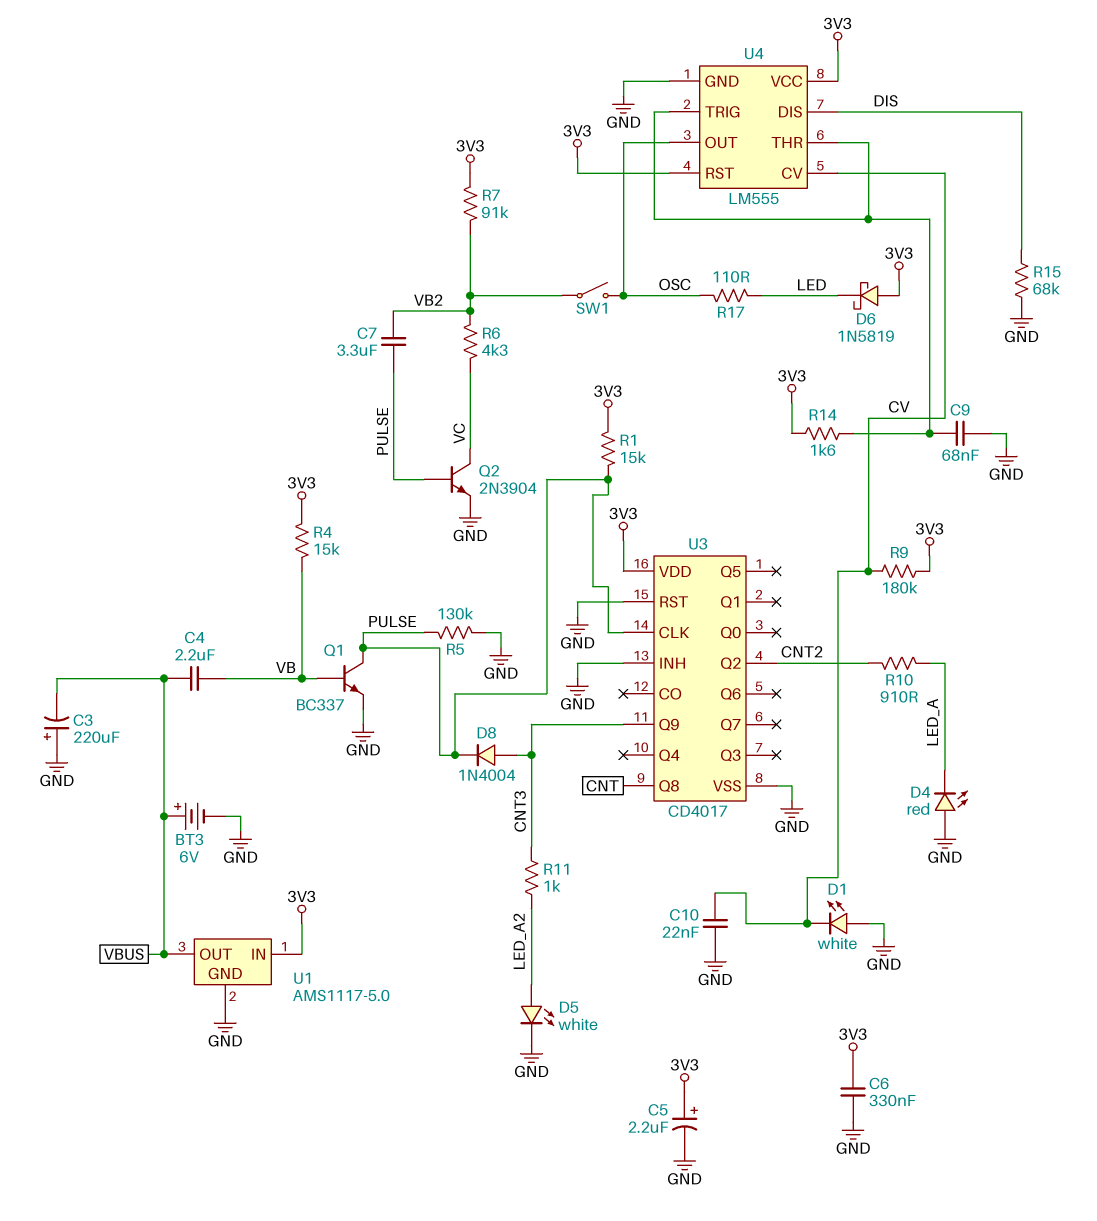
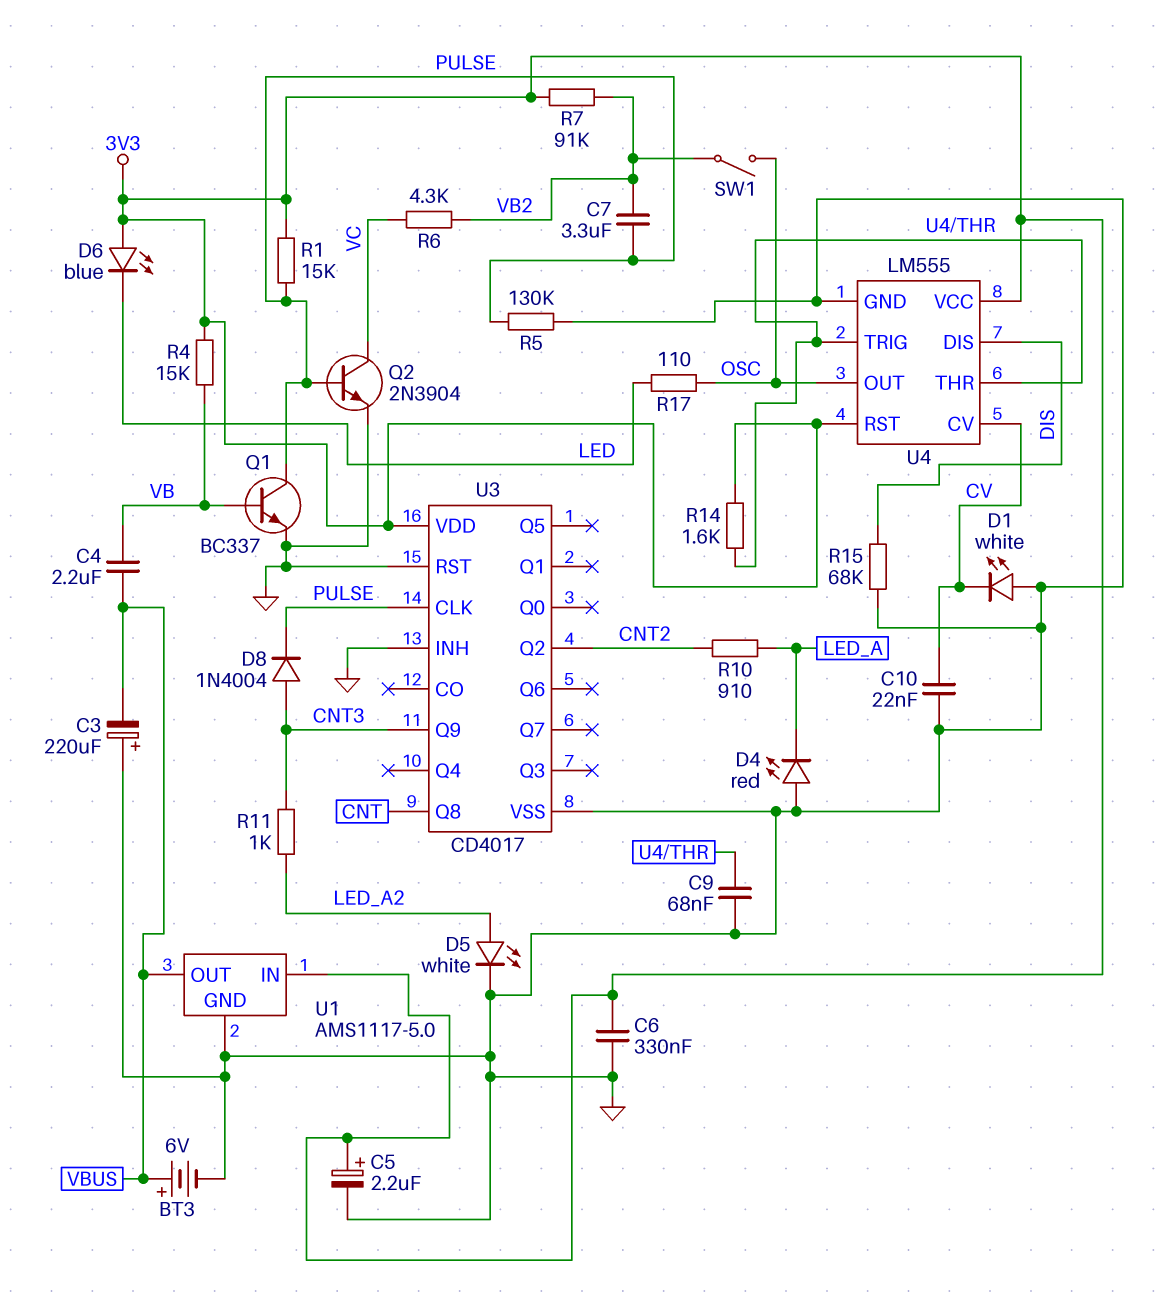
D6: schottky 1N5819 (A 3V3, K LED) -> LED blue (A 3V3, K LED)
R9: 180k (3V3, CV) -> none

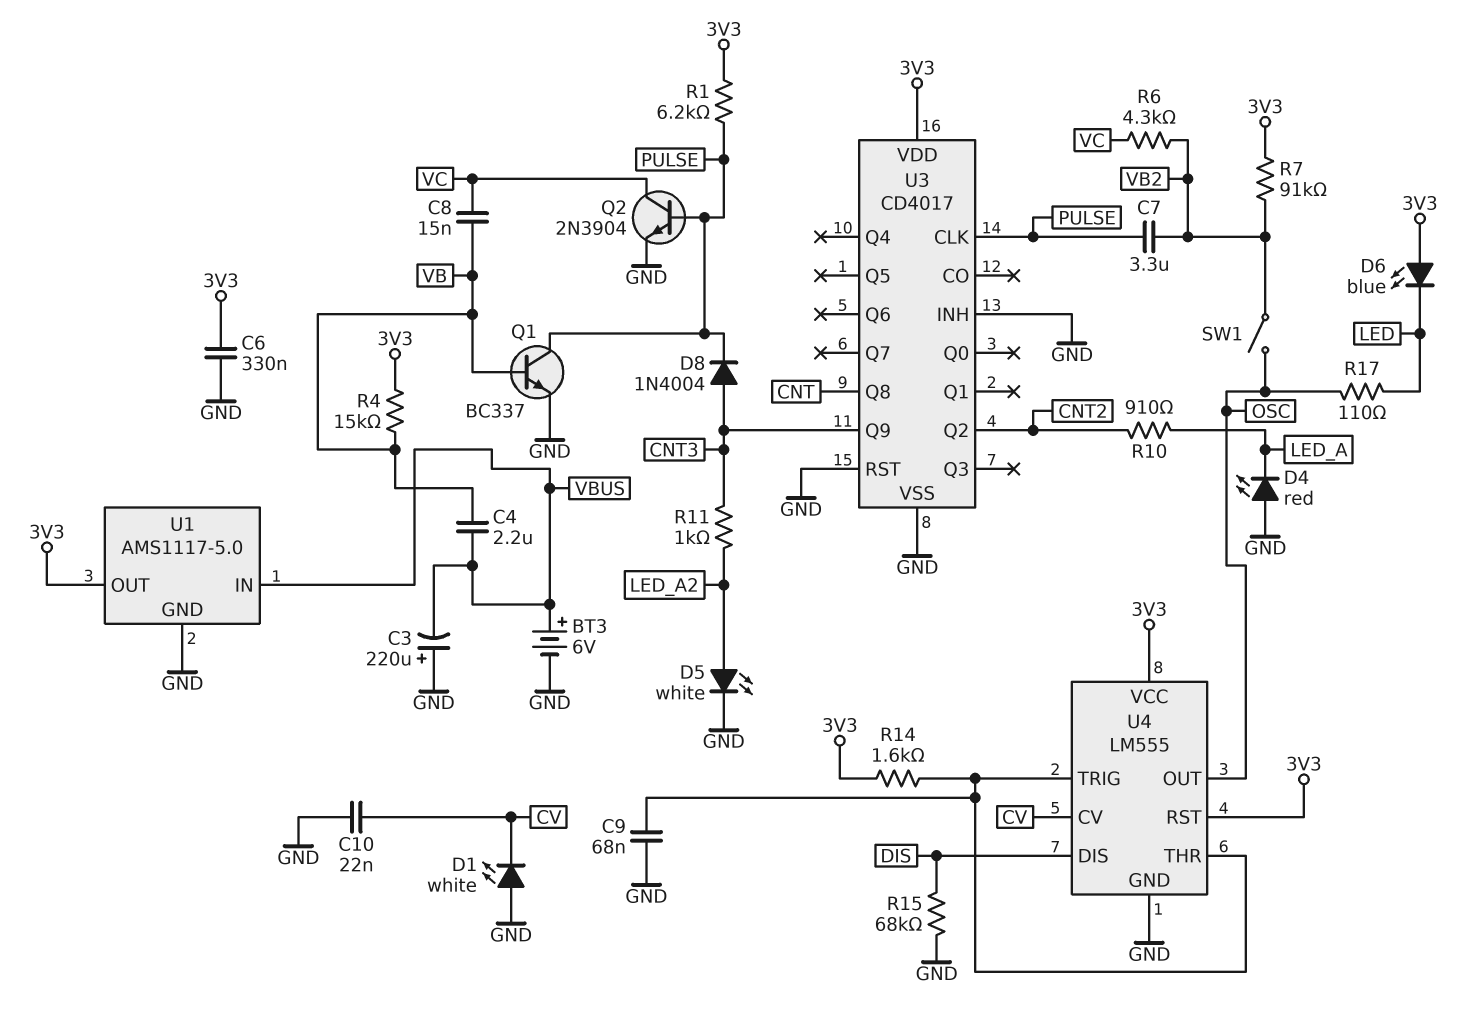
C5: 2.2uF (plus 3V3, minus GND) -> none
C8: none -> 15nF (VB, VC)
R1: 15k (3V3, PULSE) -> 6.2k (3V3, PULSE)
R5: 130k (GND, PULSE) -> none
U1 pin IN: 3V3 -> VBUS
U1 pin OUT: VBUS -> 3V3

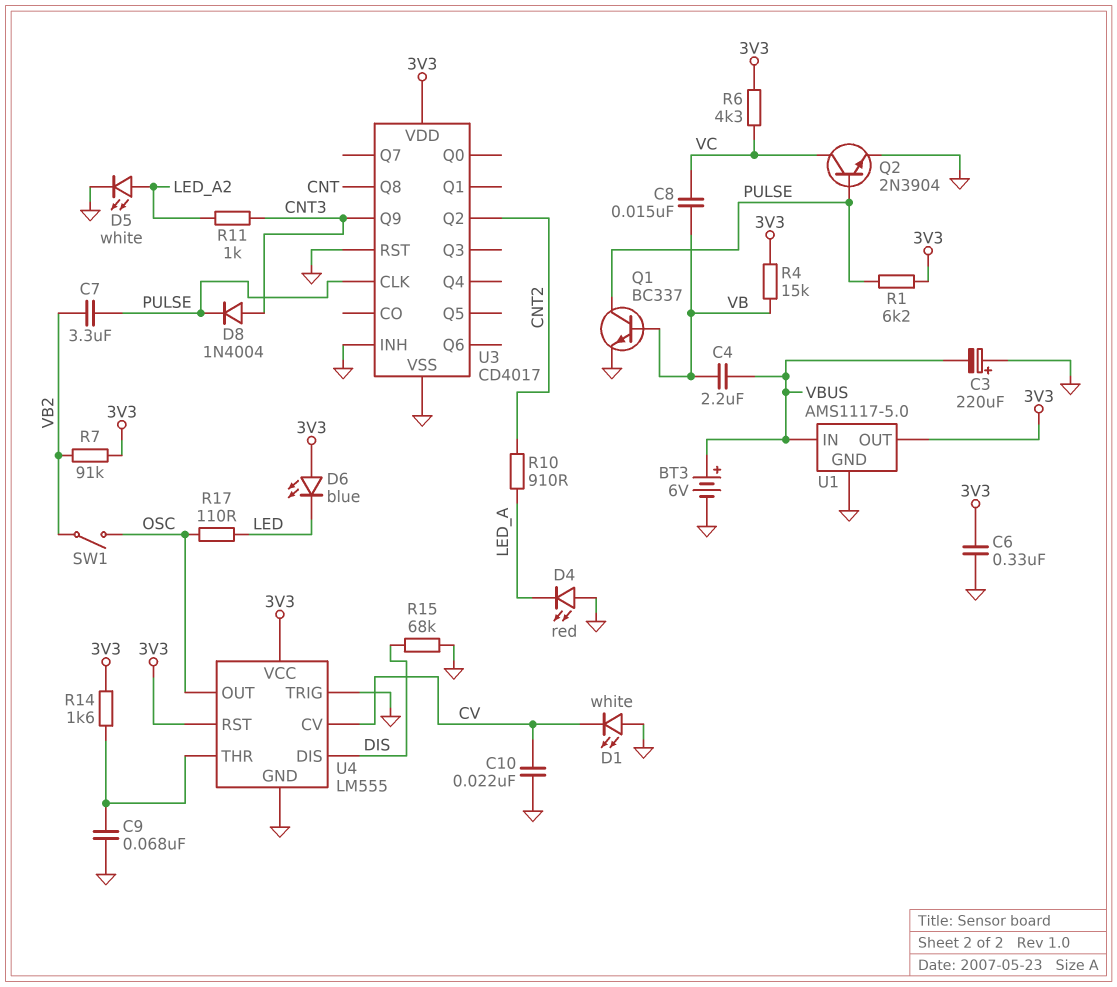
R6: 4.3k (VB2, VC) -> 4.3k (3V3, VC)
U4 pin TRIG: U4/THR -> GND

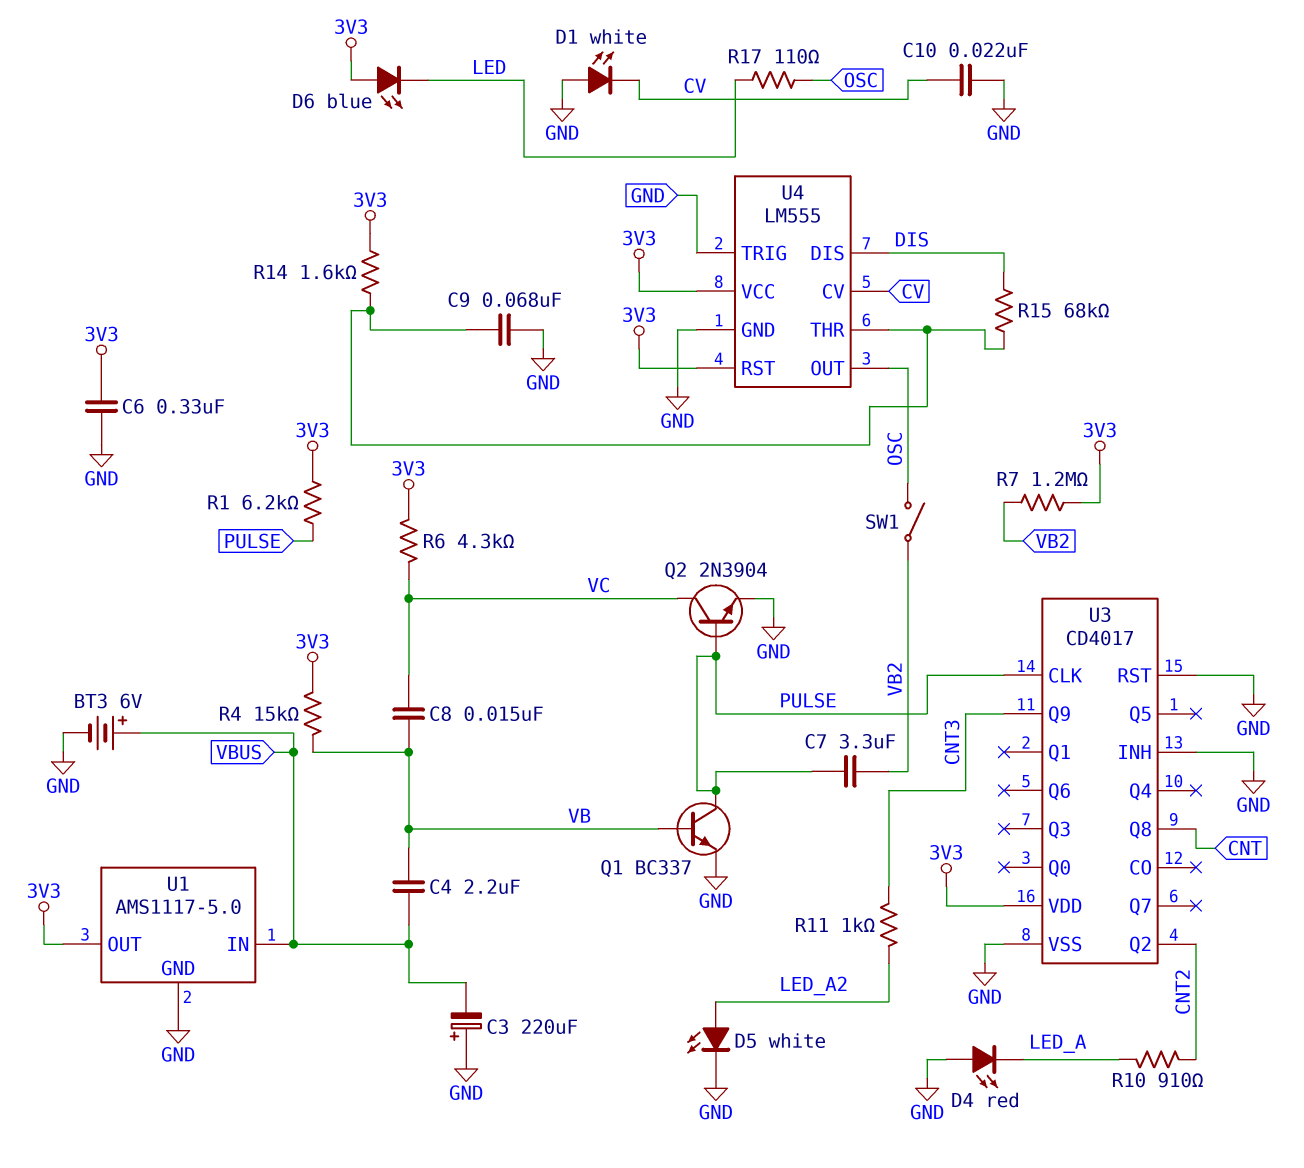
D8: diode 1N4004 (A CNT3, K PULSE) -> none
R7: 91k (3V3, VB2) -> 1.2M (3V3, VB2)
R15: 68k (DIS, GND) -> 68k (DIS, U4/THR)

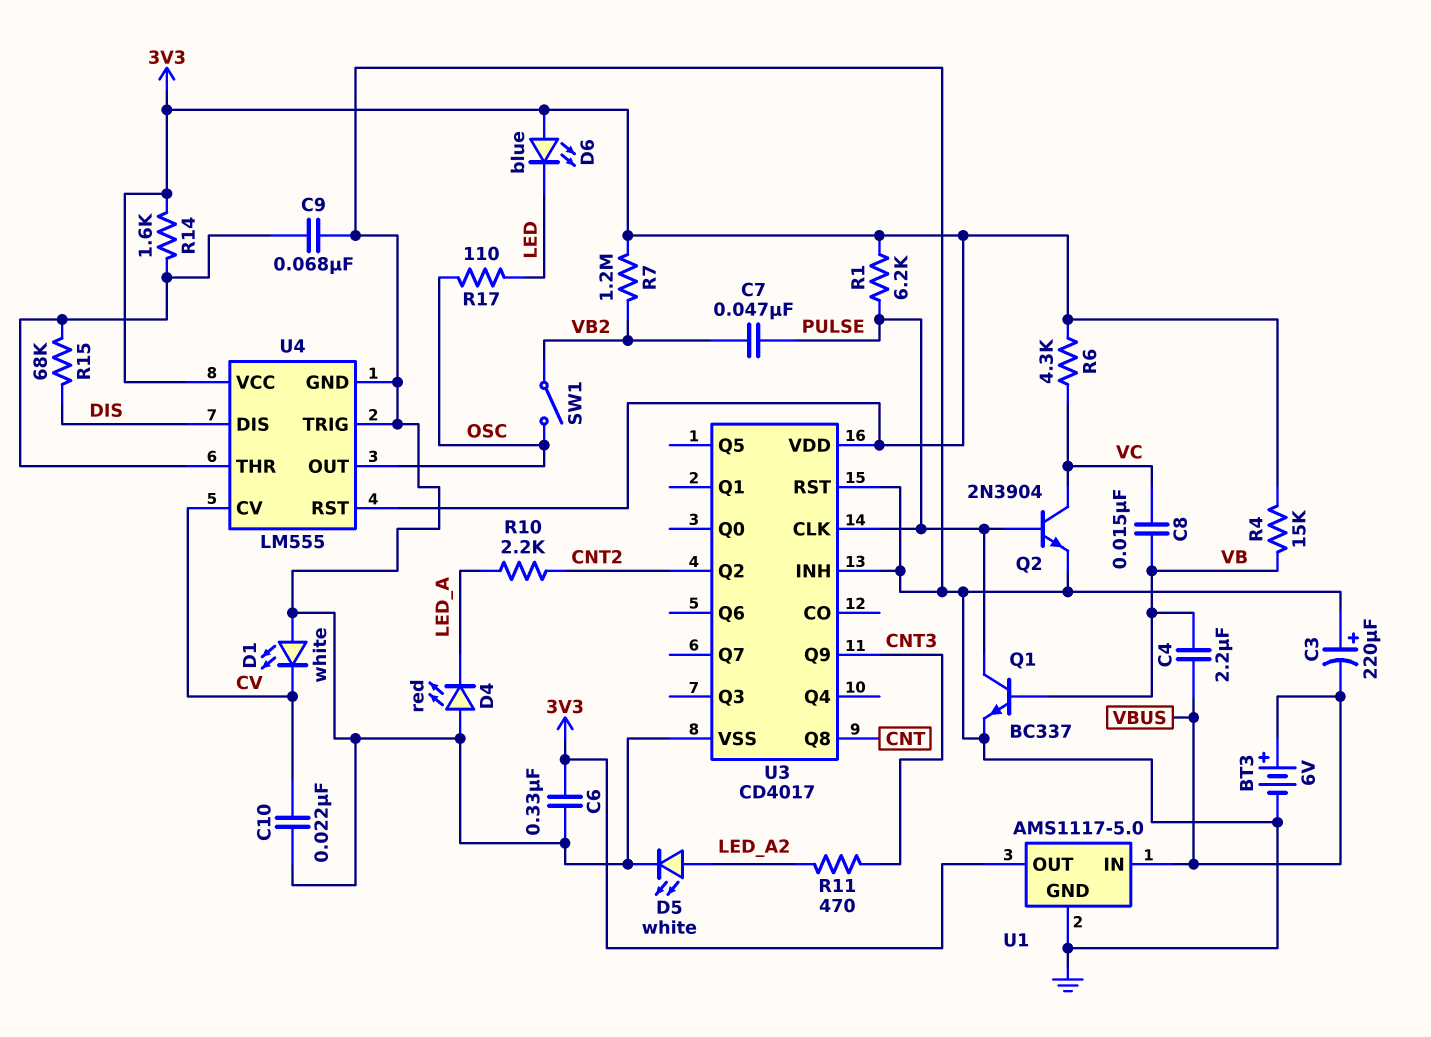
C7: 3.3uF (PULSE, VB2) -> 47nF (PULSE, VB2)
R10: 910 (CNT2, LED_A) -> 2.2k (CNT2, LED_A)
R11: 1k (CNT3, LED_A2) -> 470 (CNT3, LED_A2)

